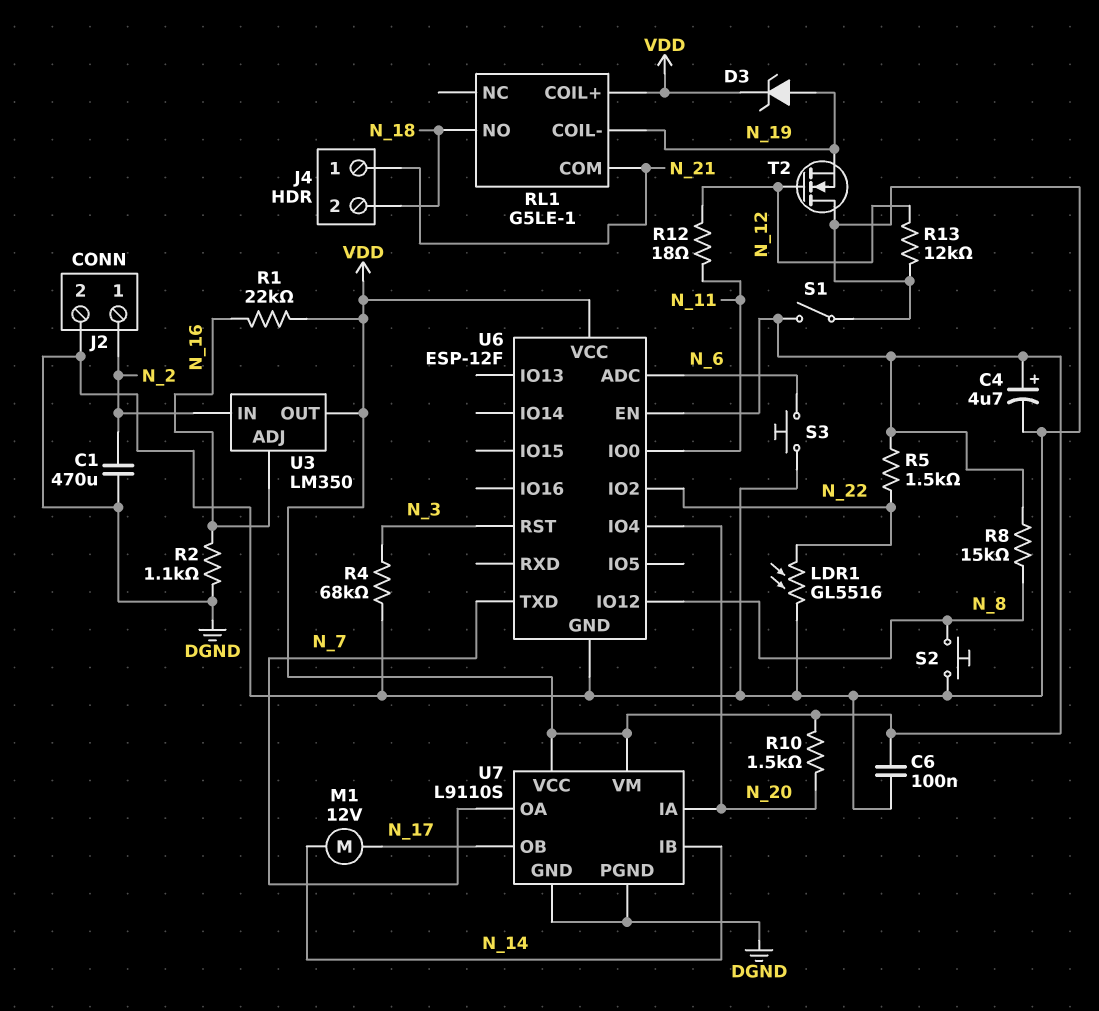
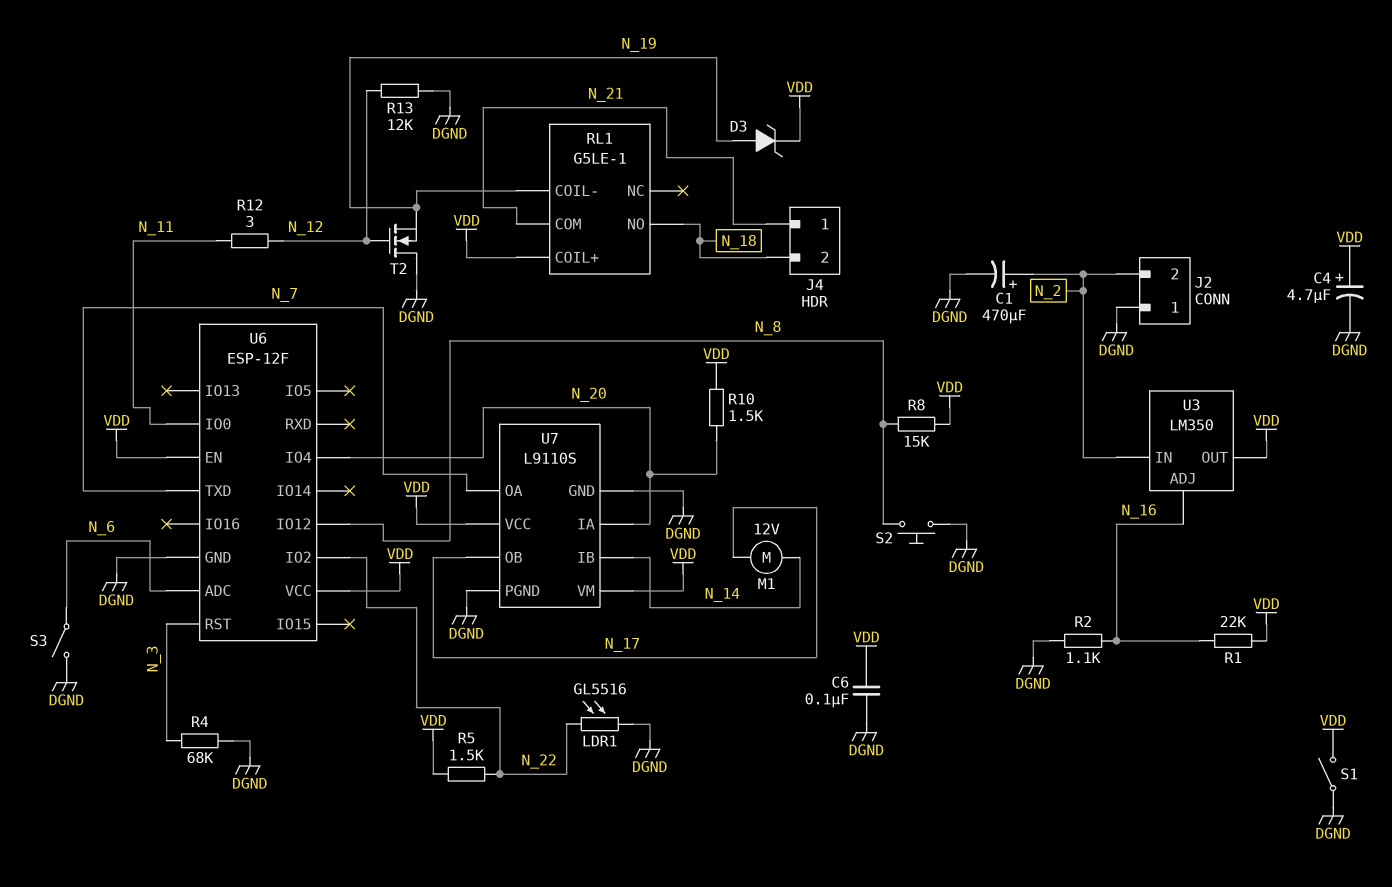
C1: 470uF (DGND, N_2) -> 470uF (plus N_2, minus DGND)
J2 pin 1: N_2 -> DGND
J2 pin 2: DGND -> N_2
R12: 18 (N_11, N_12) -> 3 (N_11, N_12)
S3: button (DGND, N_6) -> switch (DGND, N_6)

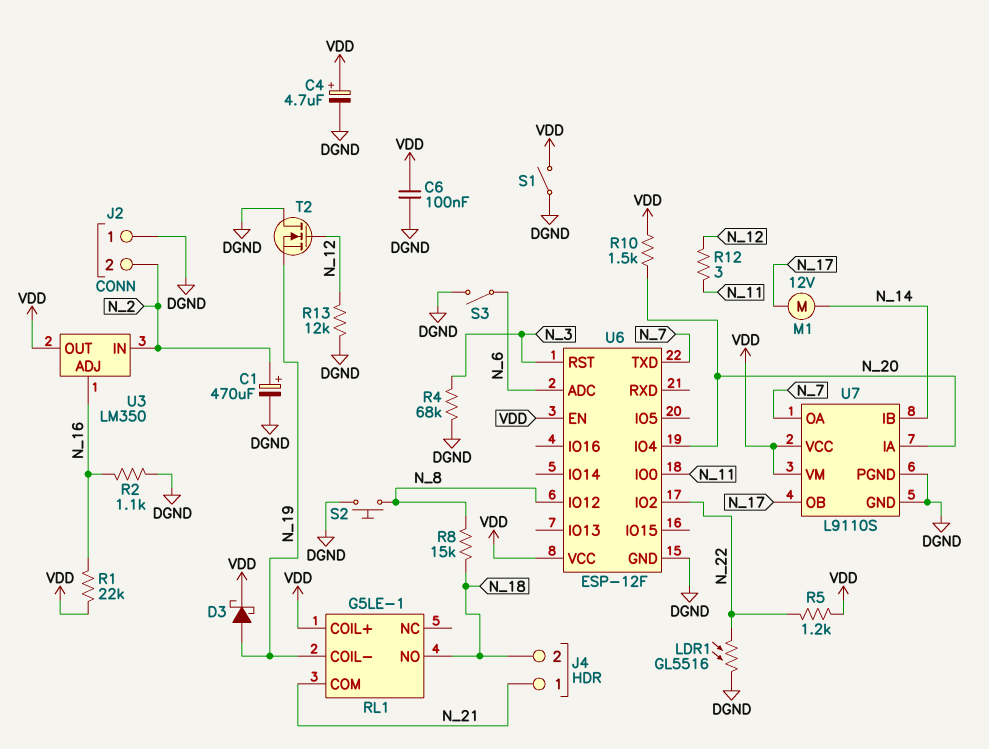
D3: zener (A N_19, K VDD) -> schottky (A N_19, K VDD)
R5: 1.5k (N_22, VDD) -> 1.2k (N_22, VDD)
R8: 15k (N_8, VDD) -> 15k (N_8, N_18)

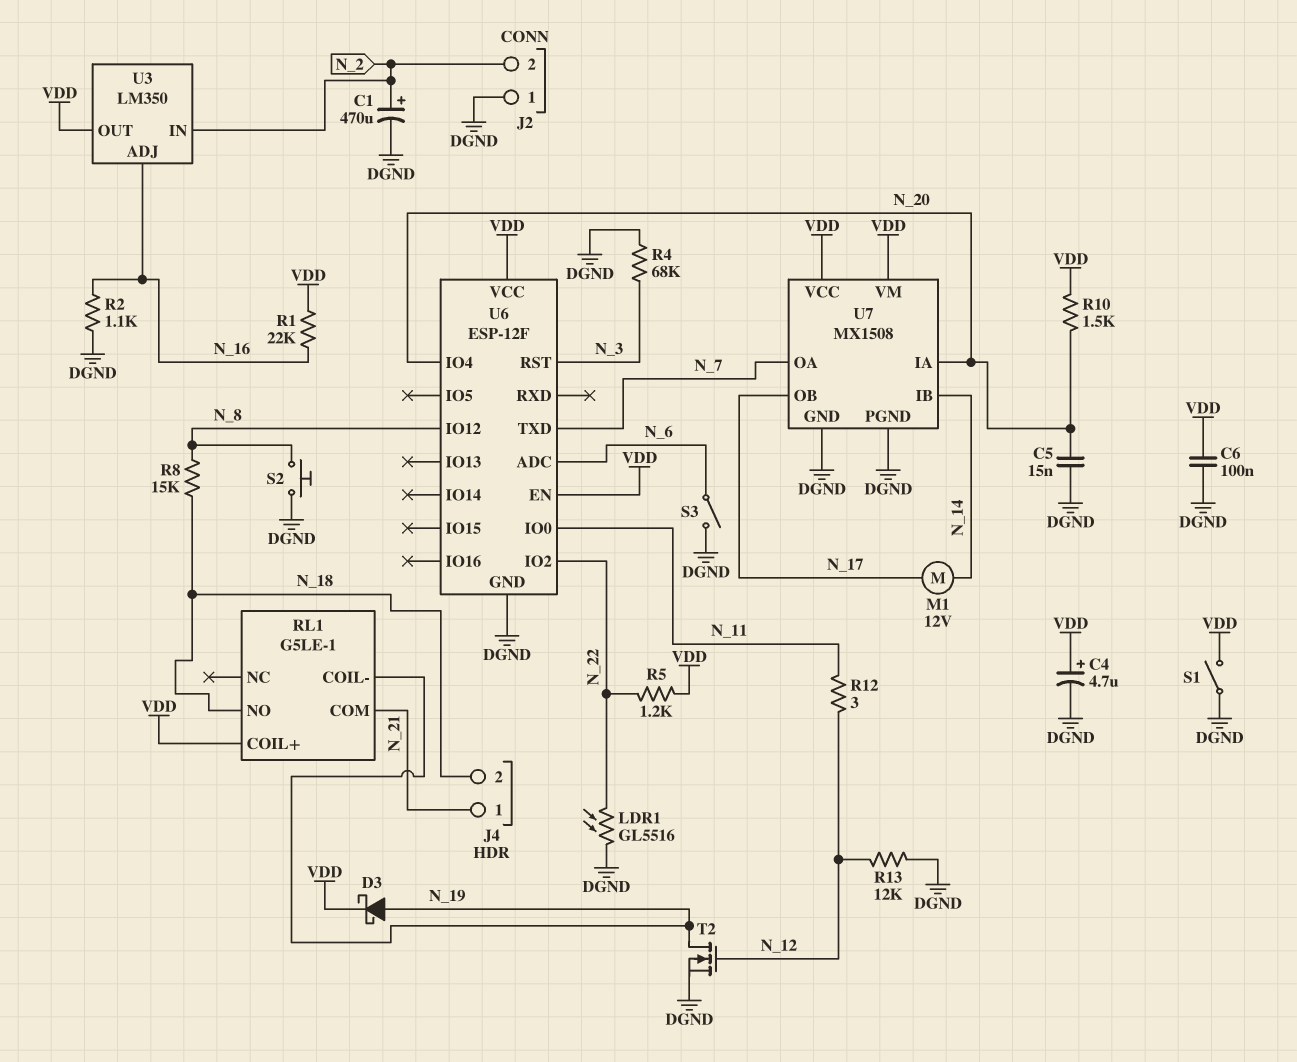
C5: none -> 15nF (DGND, N_20)
T2: NMOS (G N_12, D DGND, S N_19) -> NMOS (G N_12, D N_19, S DGND)
U7: L9110S -> MX1508

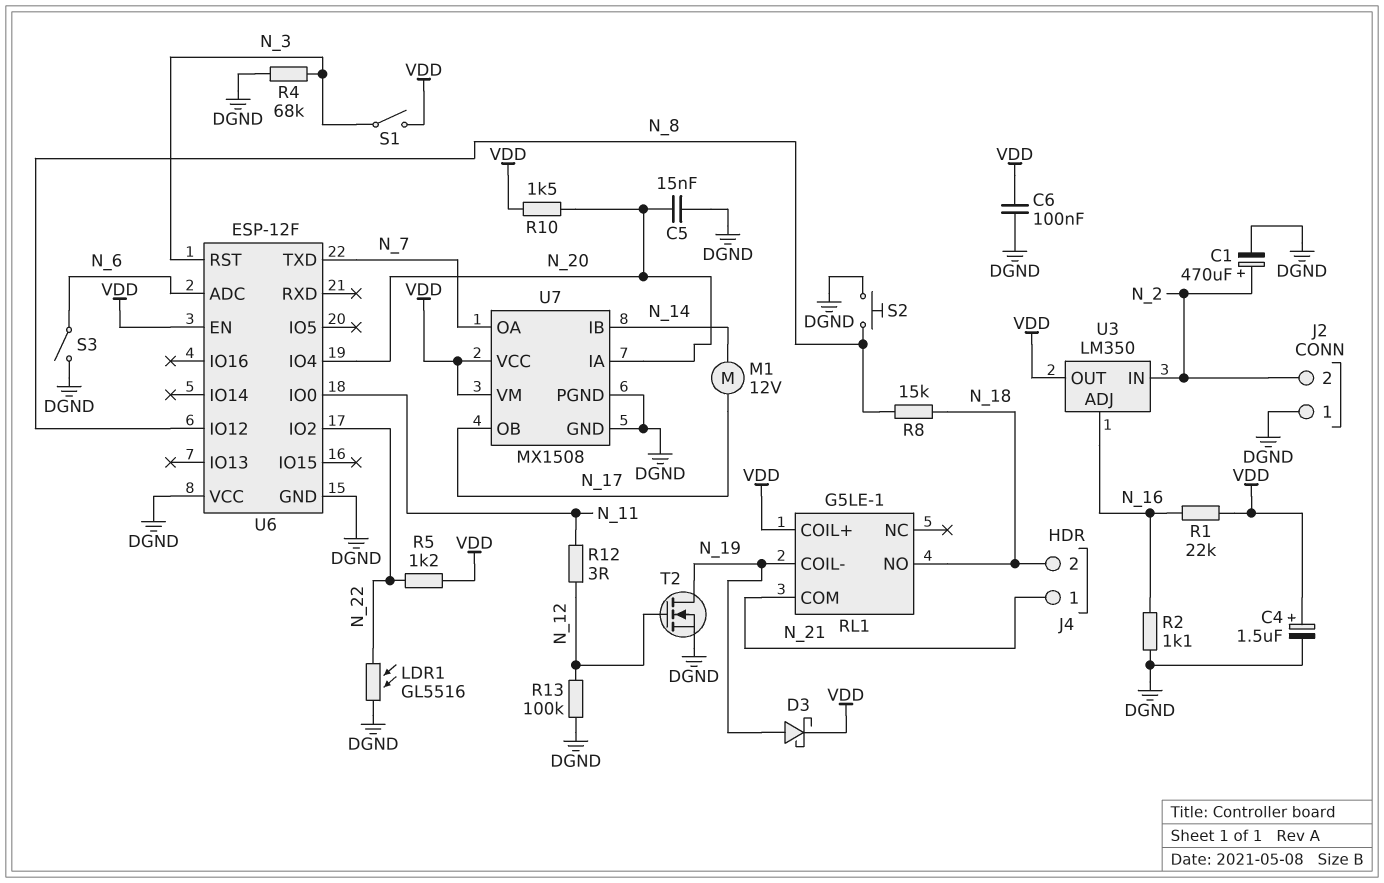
C4: 4.7uF (plus VDD, minus DGND) -> 1.5uF (plus VDD, minus DGND)
R13: 12k (DGND, N_12) -> 100k (DGND, N_12)
S1: switch (DGND, VDD) -> switch (N_3, VDD)
U6 pin VCC: VDD -> DGND

